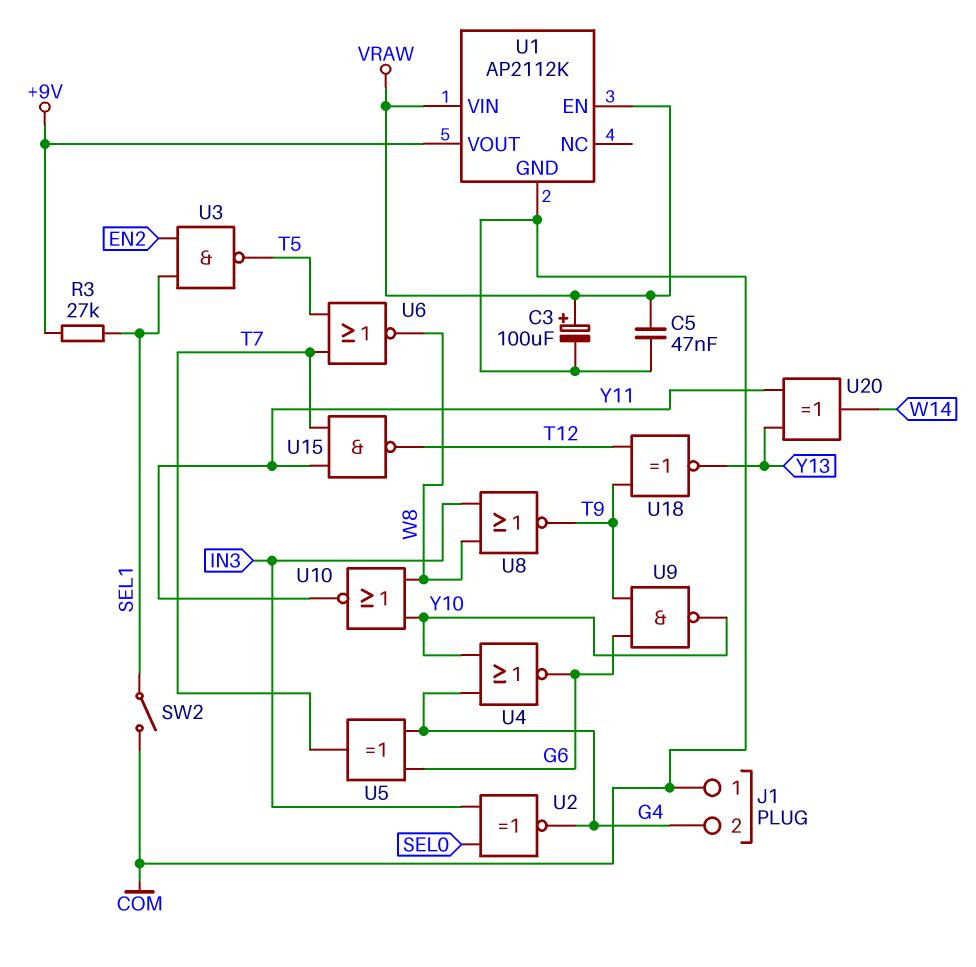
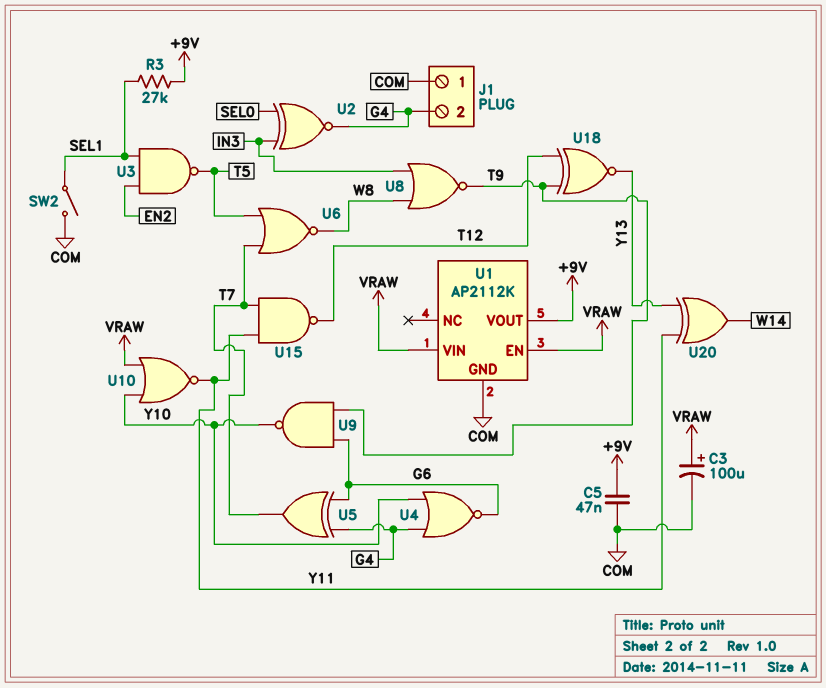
C5: 47nF (COM, VRAW) -> 47nF (+9V, COM)
U10: NOR (in W8, in Y10, out Y11) -> NOR (in VRAW, in Y10, out Y11)

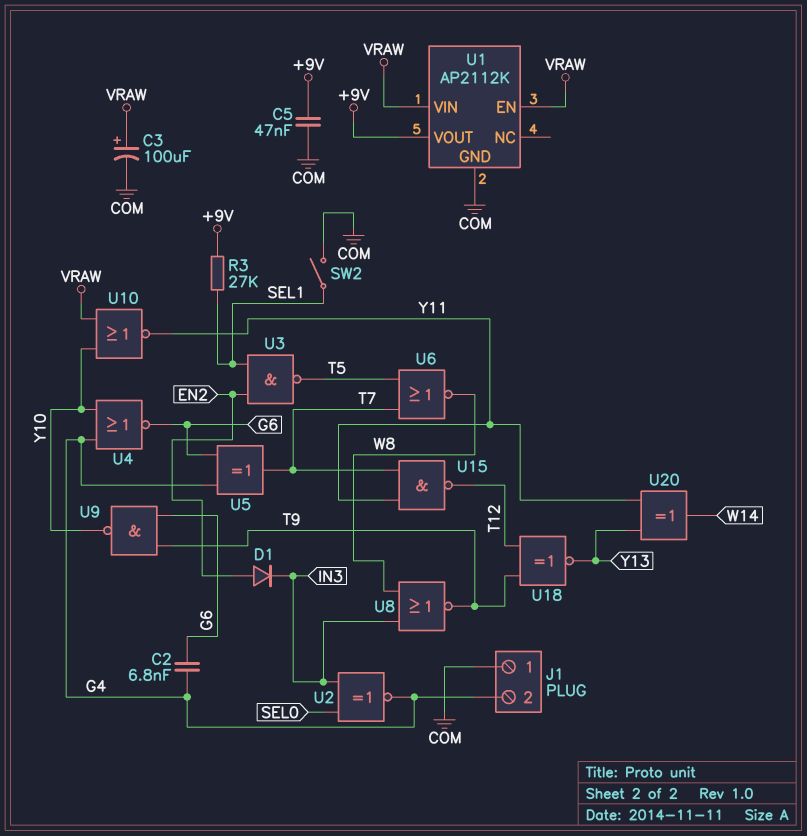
C2: none -> 6.8nF (G4, G6)
D1: none -> diode (A EN2, K IN3)

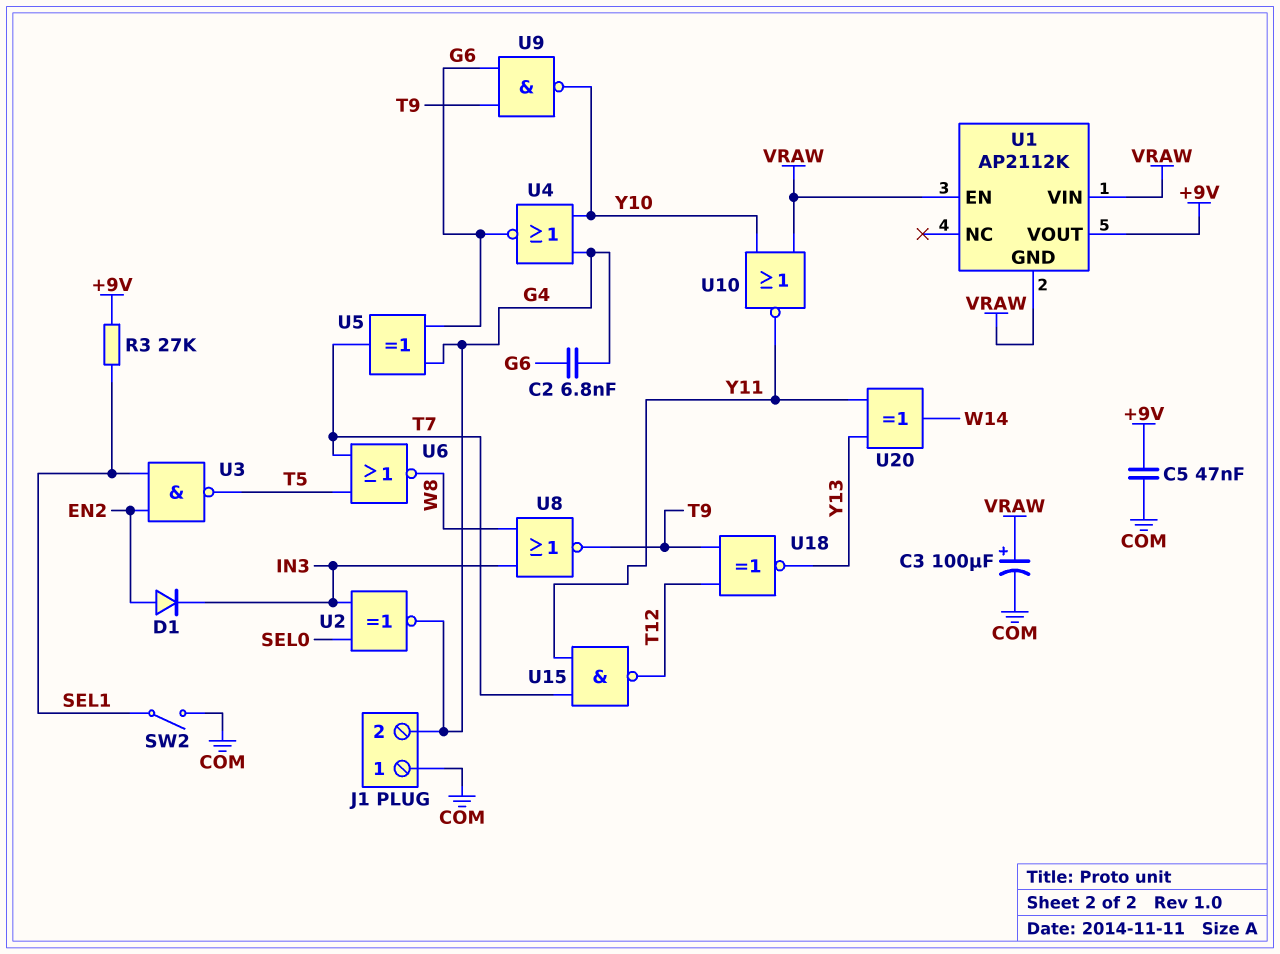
U1 pin GND: COM -> VRAW

